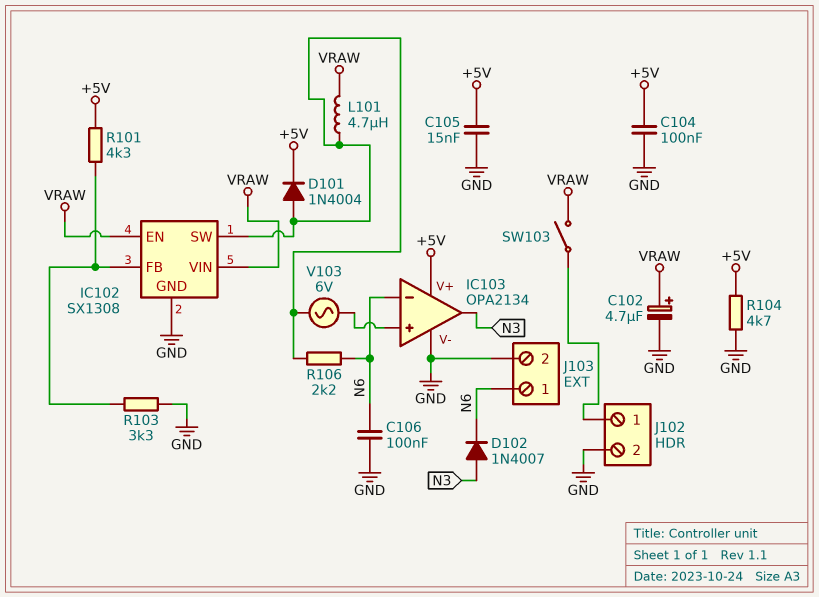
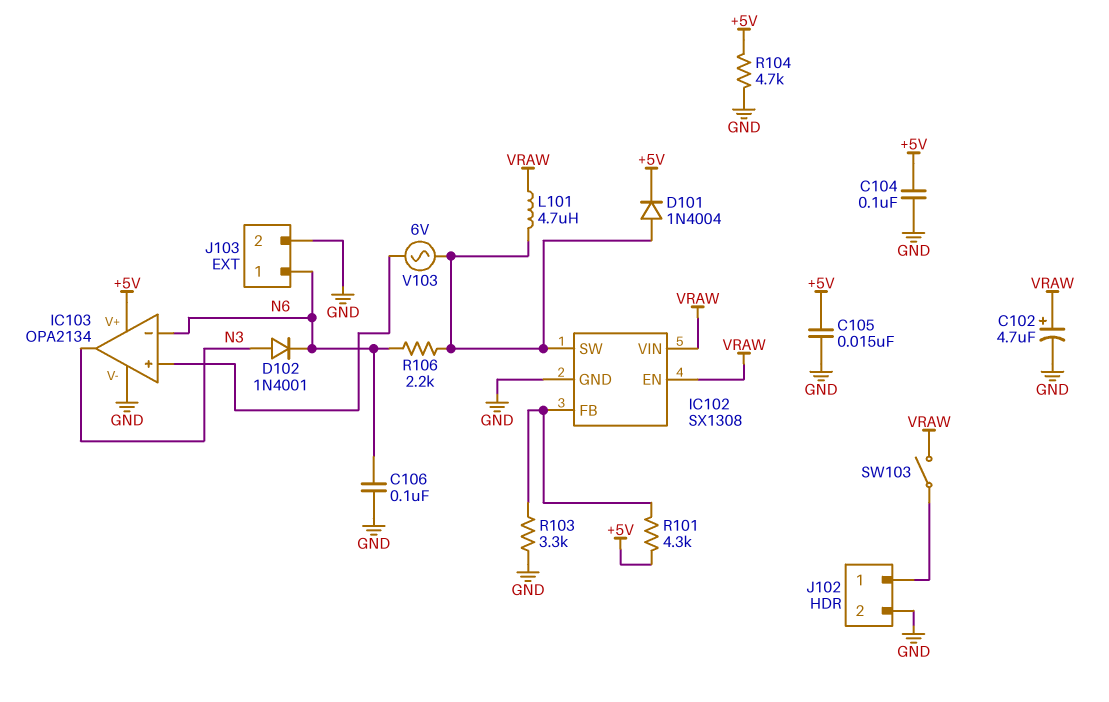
D102: diode 1N4007 (A N3, K N6) -> diode 1N4001 (A N3, K N6)

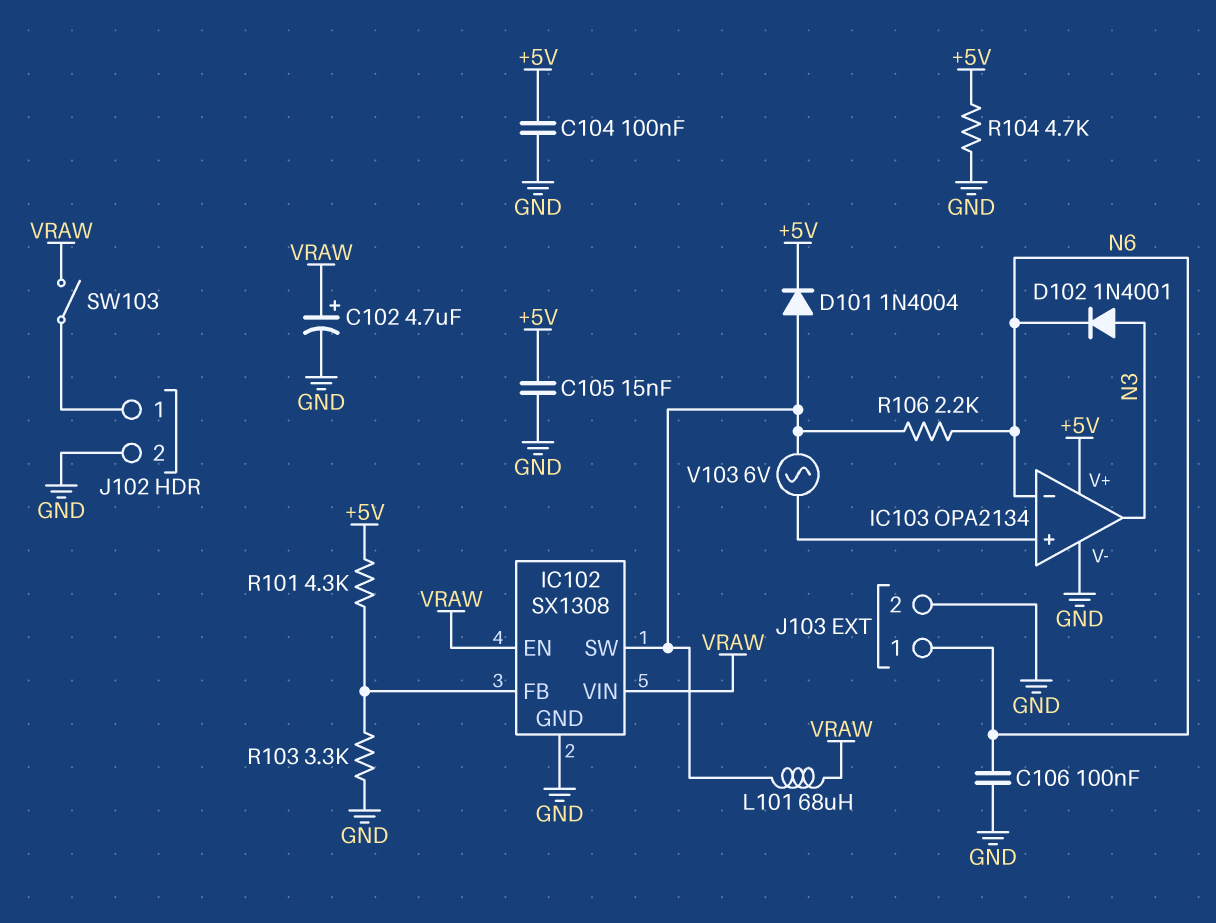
L101: 4.7uH (IC102/SW, VRAW) -> 68uH (IC102/SW, VRAW)

